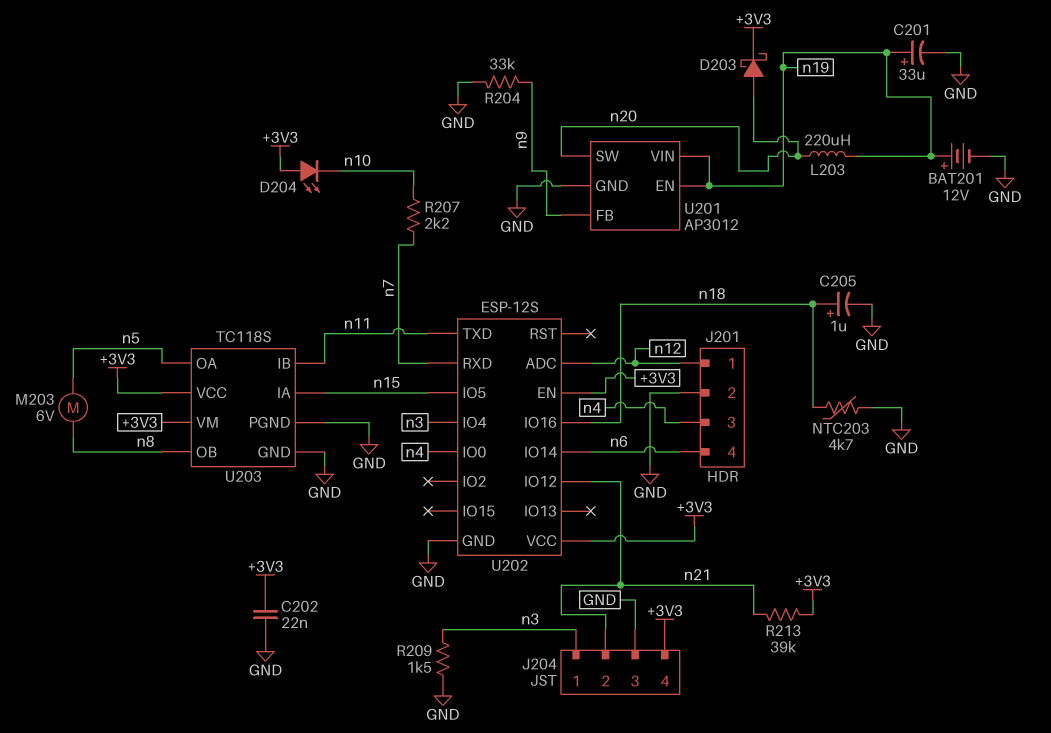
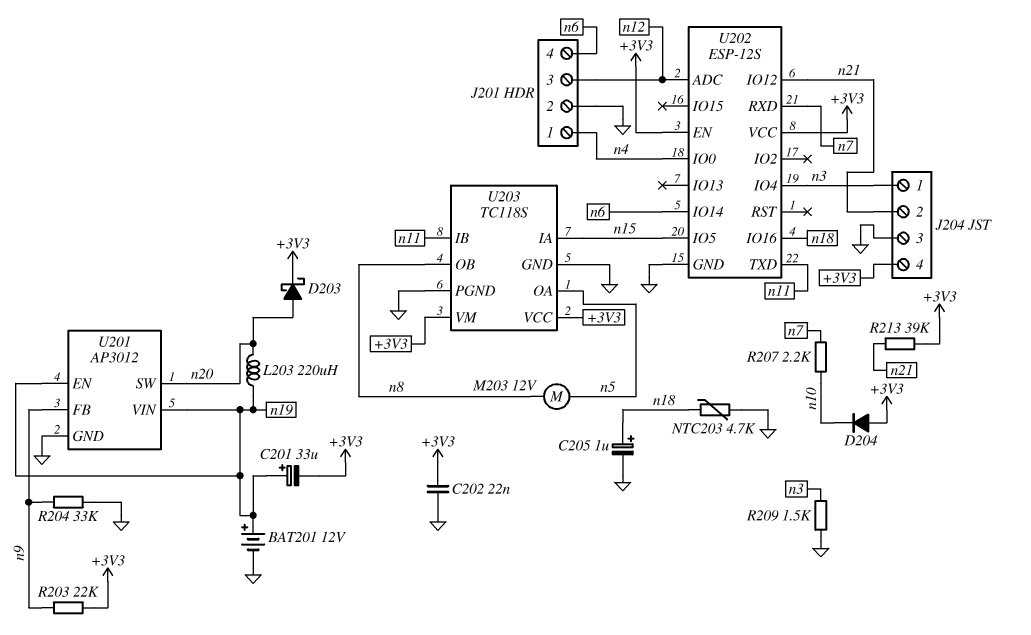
C201: 33uF (plus n19, minus GND) -> 33uF (plus n19, minus +3V3)
D204: LED (A +3V3, K n10) -> diode (A +3V3, K n10)
J201 pin 1: n12 -> n4
J201 pin 3: n4 -> n12
M203: motor 6V (n5, n8) -> motor 12V (n5, n8)
R203: none -> 22k (+3V3, n9)

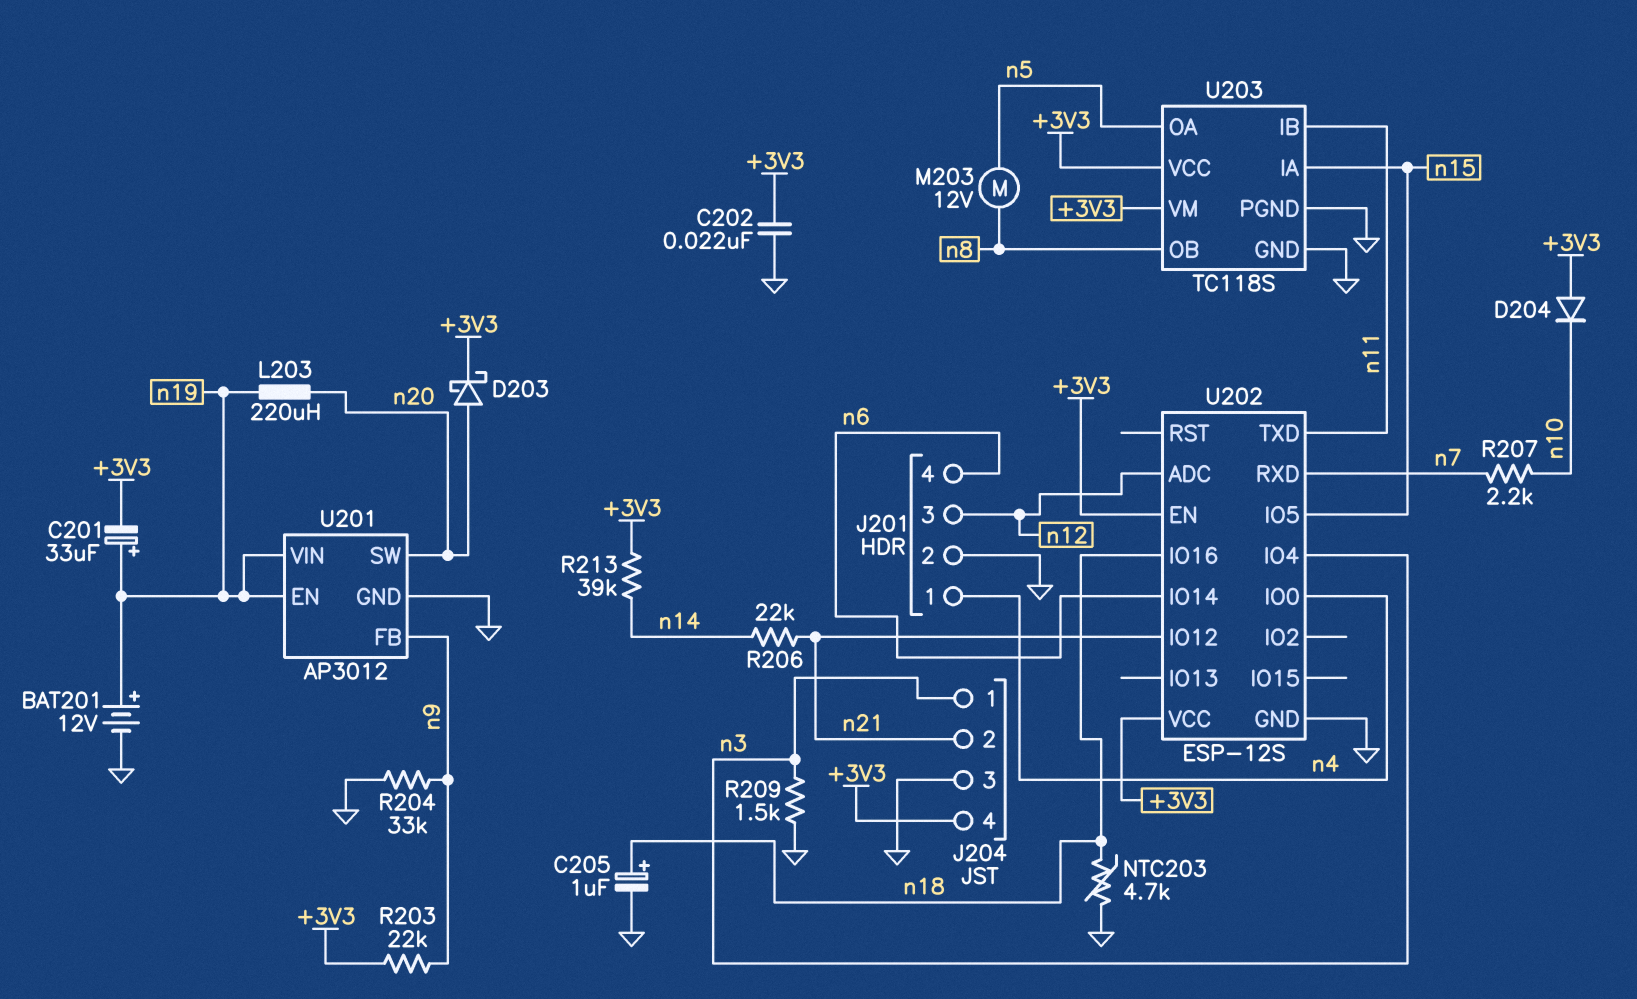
R206: none -> 22k (n14, n21)
R213: 39k (+3V3, n21) -> 39k (+3V3, n14)

